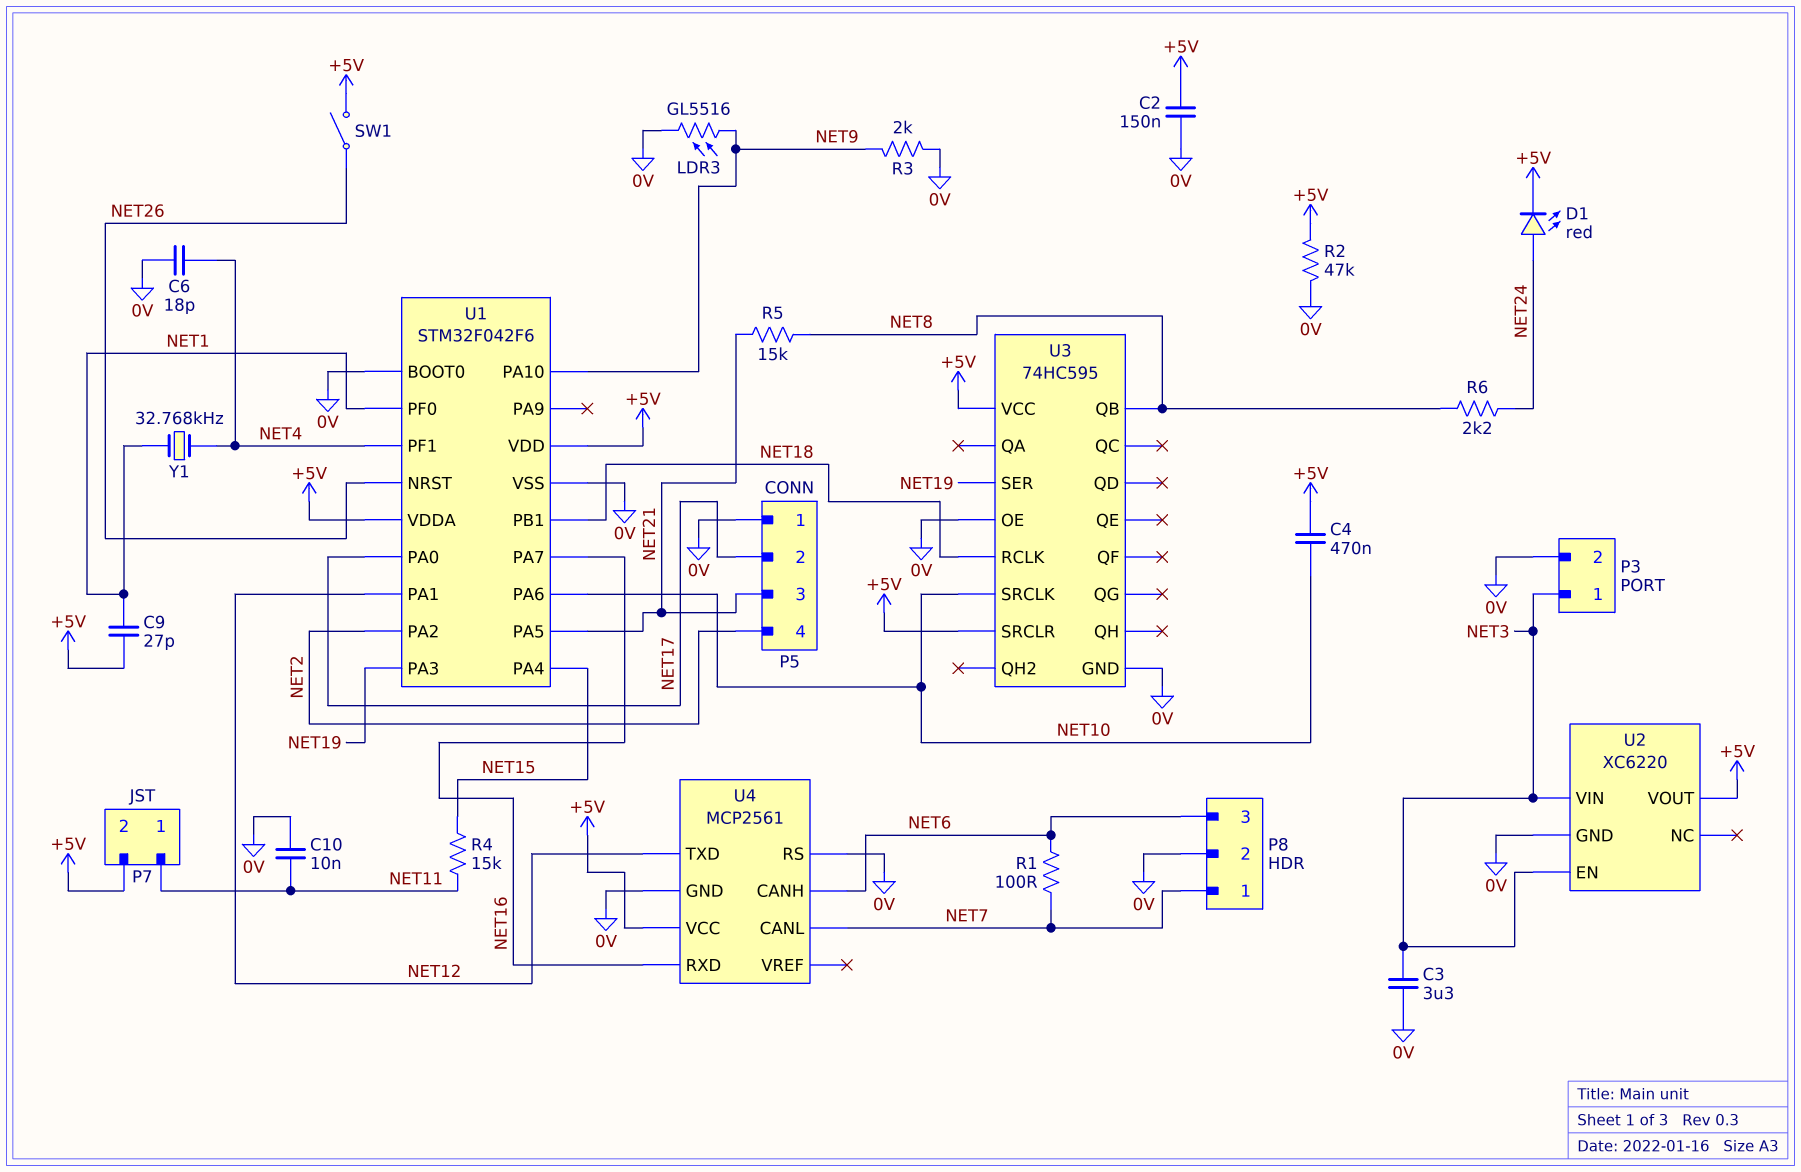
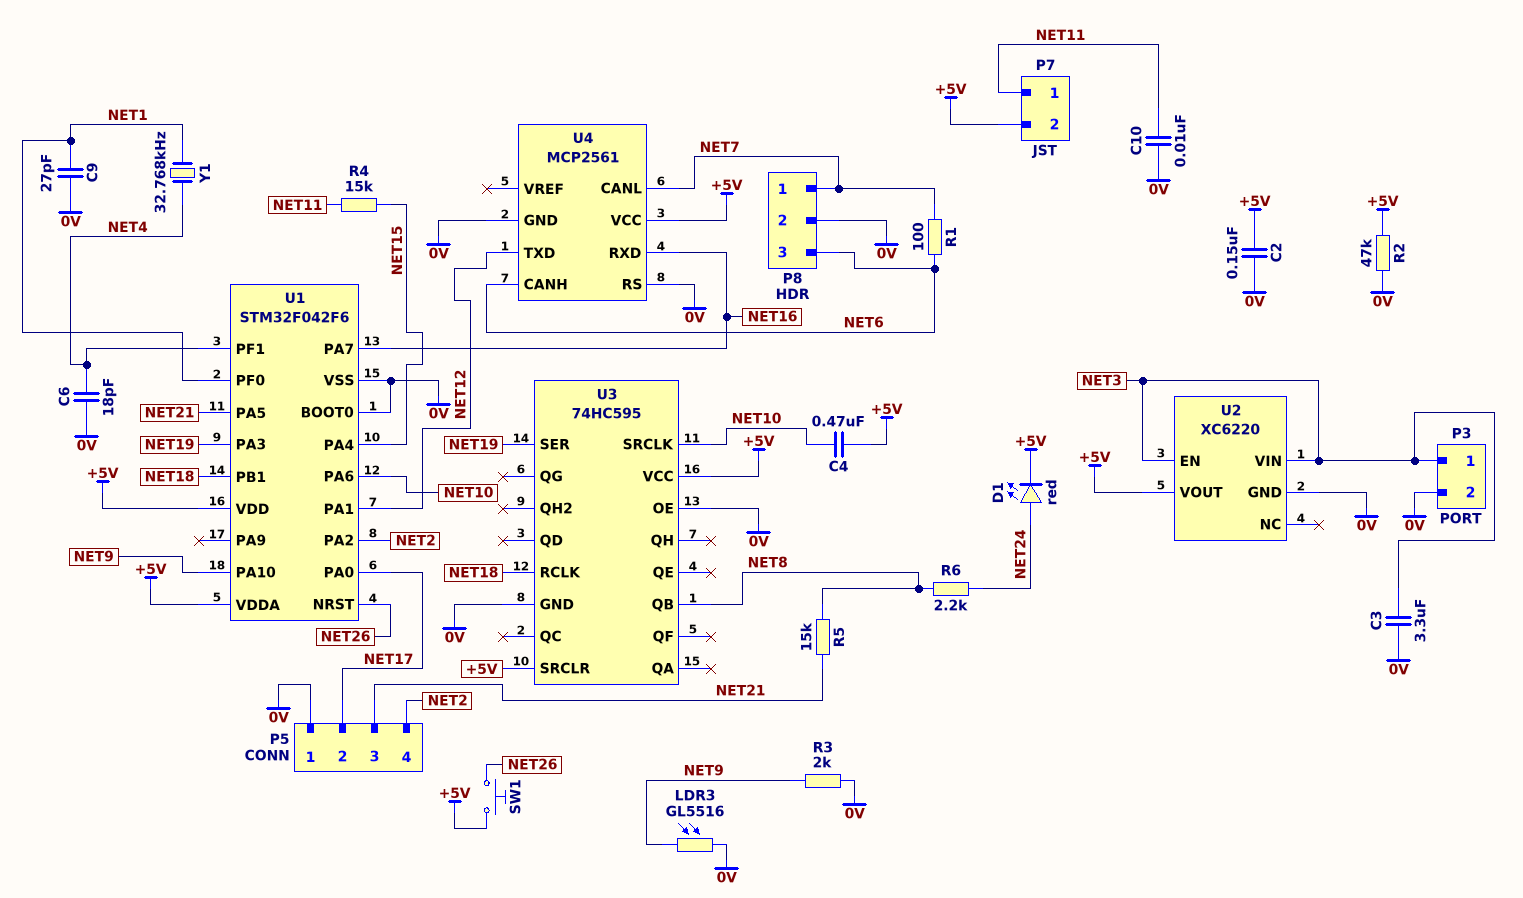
C9: 27pF (+5V, NET1) -> 27pF (0V, NET1)
SW1: switch (+5V, NET26) -> button (+5V, NET26)

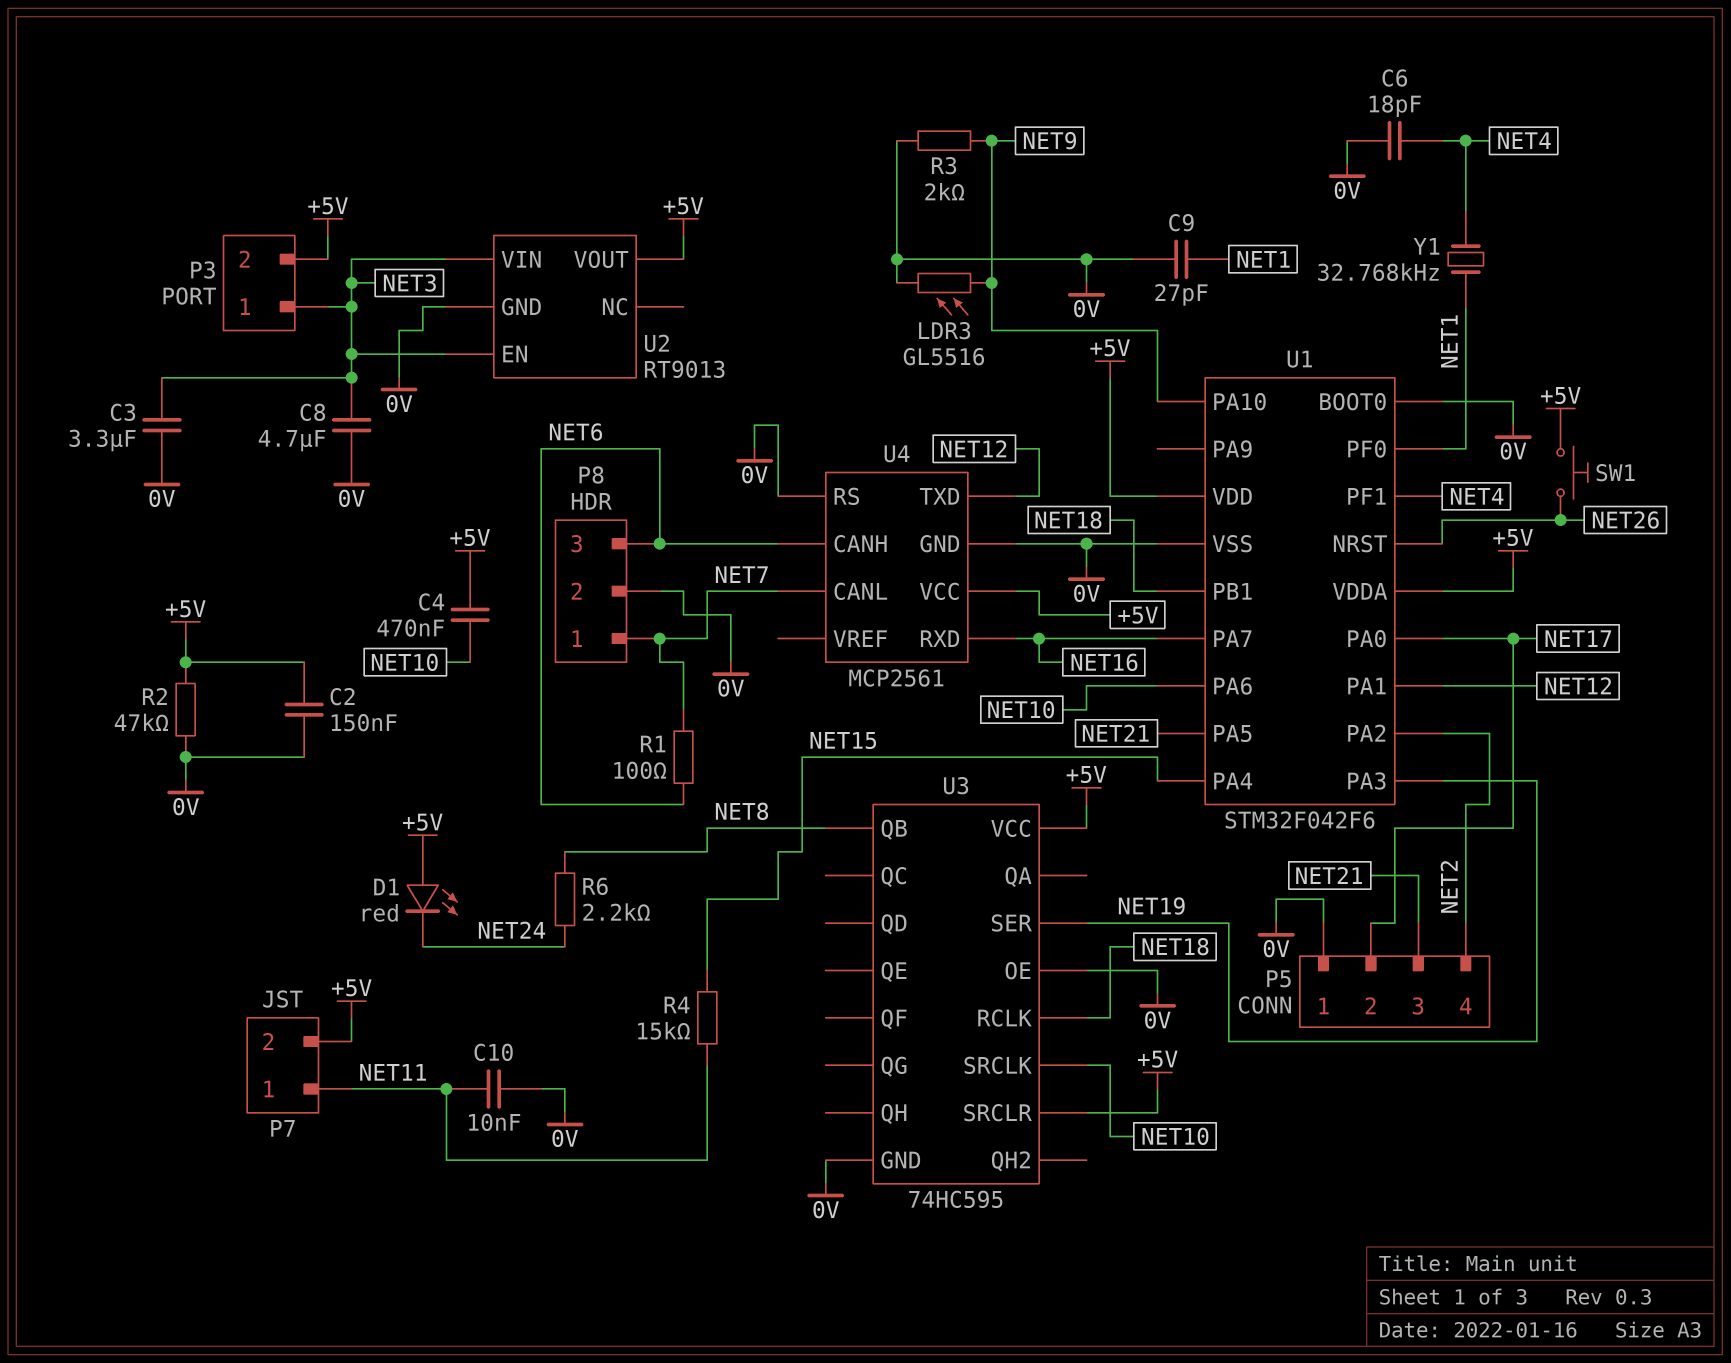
C8: none -> 4.7uF (0V, NET3)
D1: LED red (A NET24, K +5V) -> LED red (A +5V, K NET24)
P3 pin 2: 0V -> +5V
R5: 15k (NET8, NET21) -> none
U2: XC6220 -> RT9013

